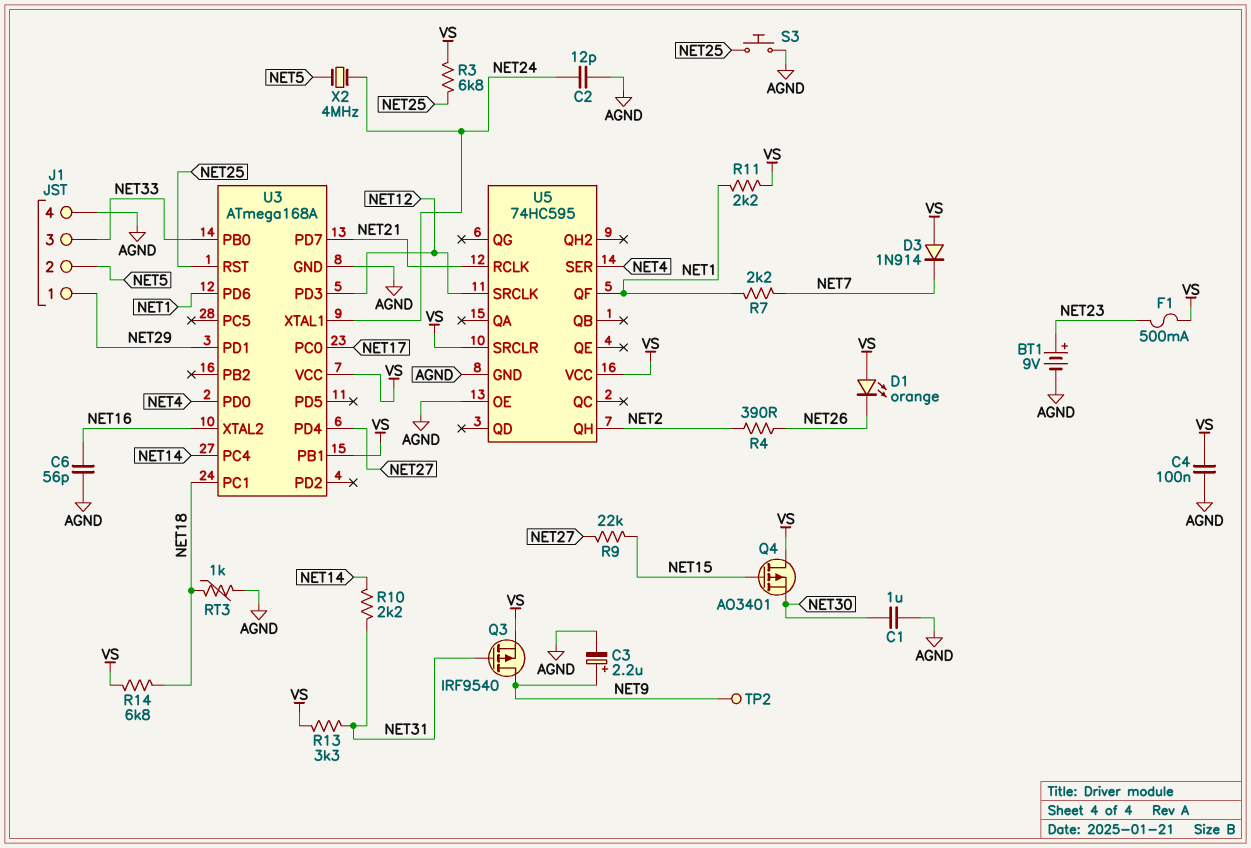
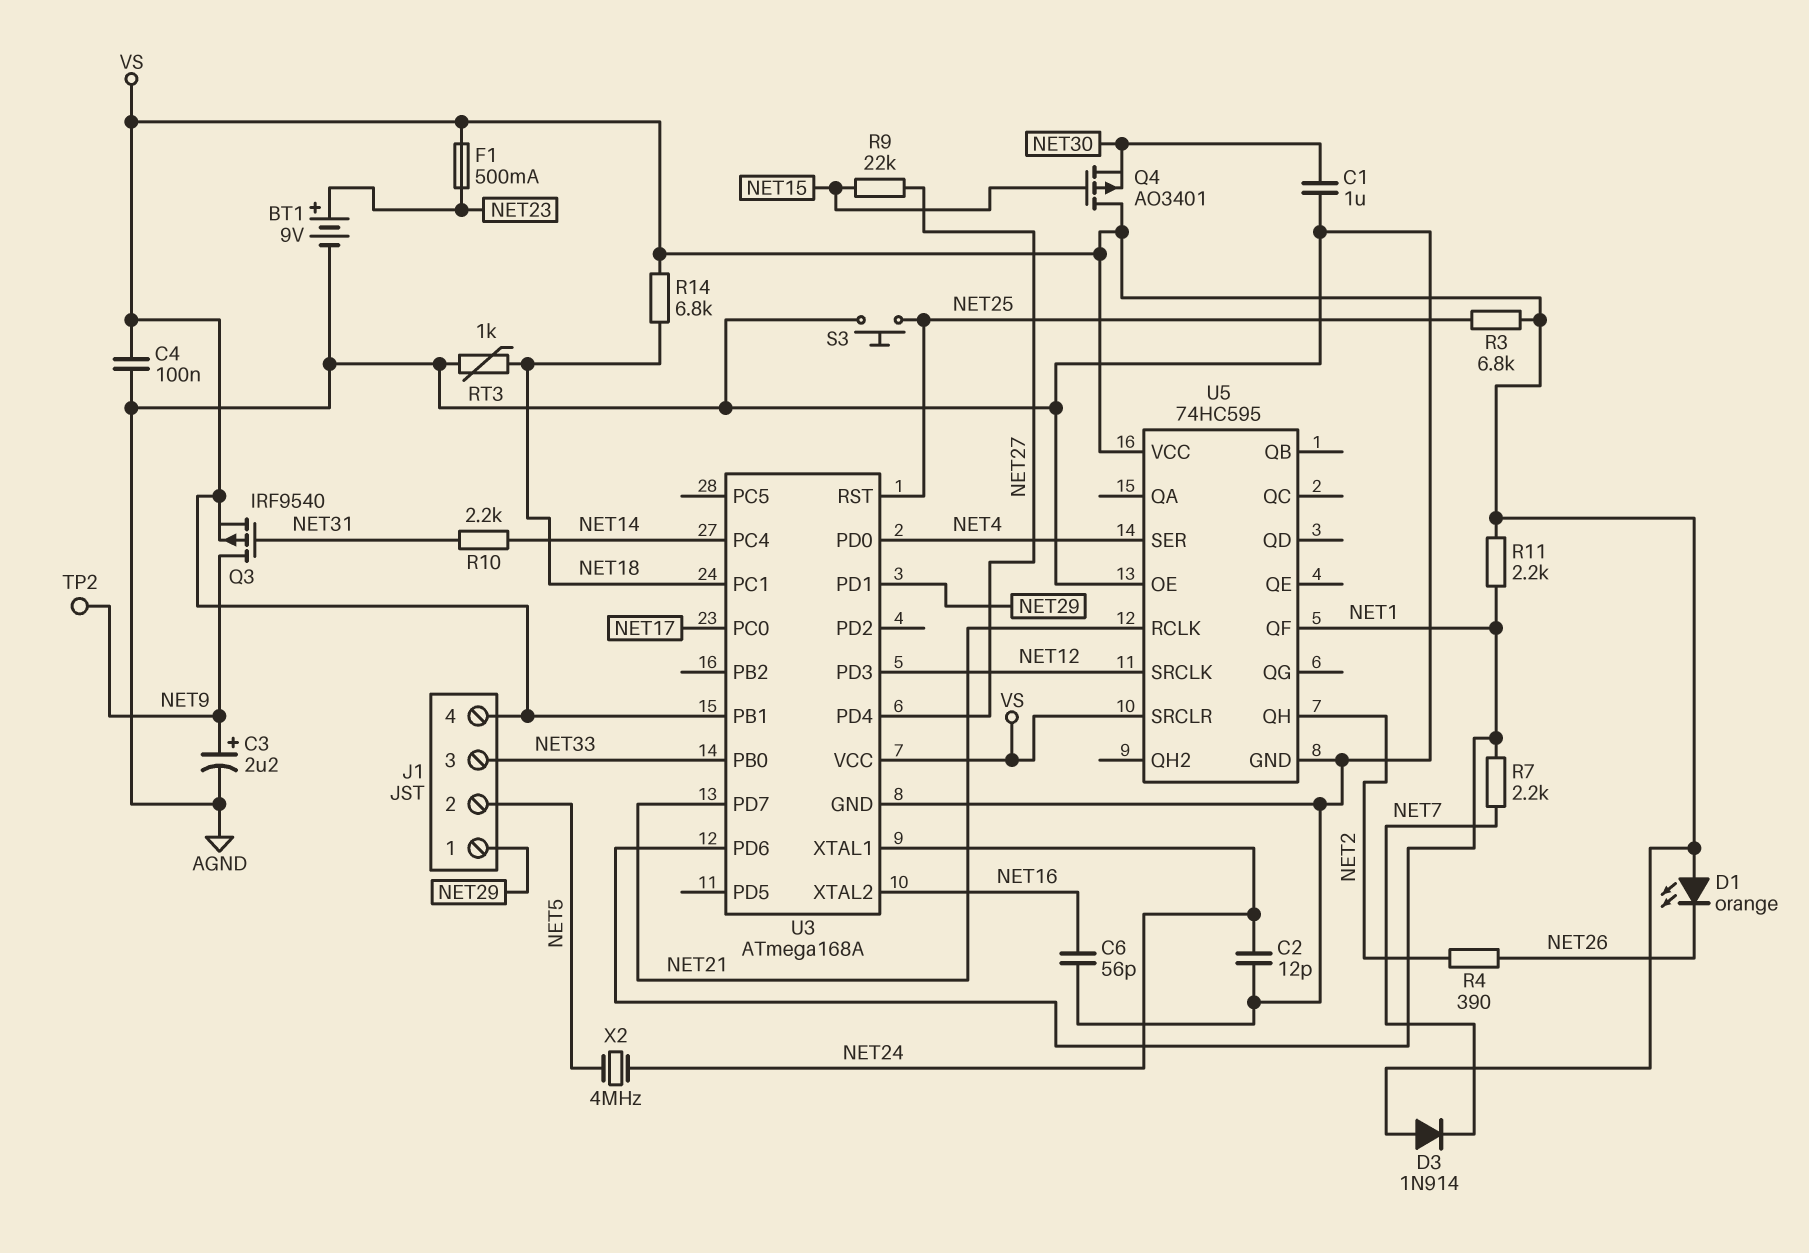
J1 pin 4: AGND -> VS
R13: 3.3k (NET31, VS) -> none

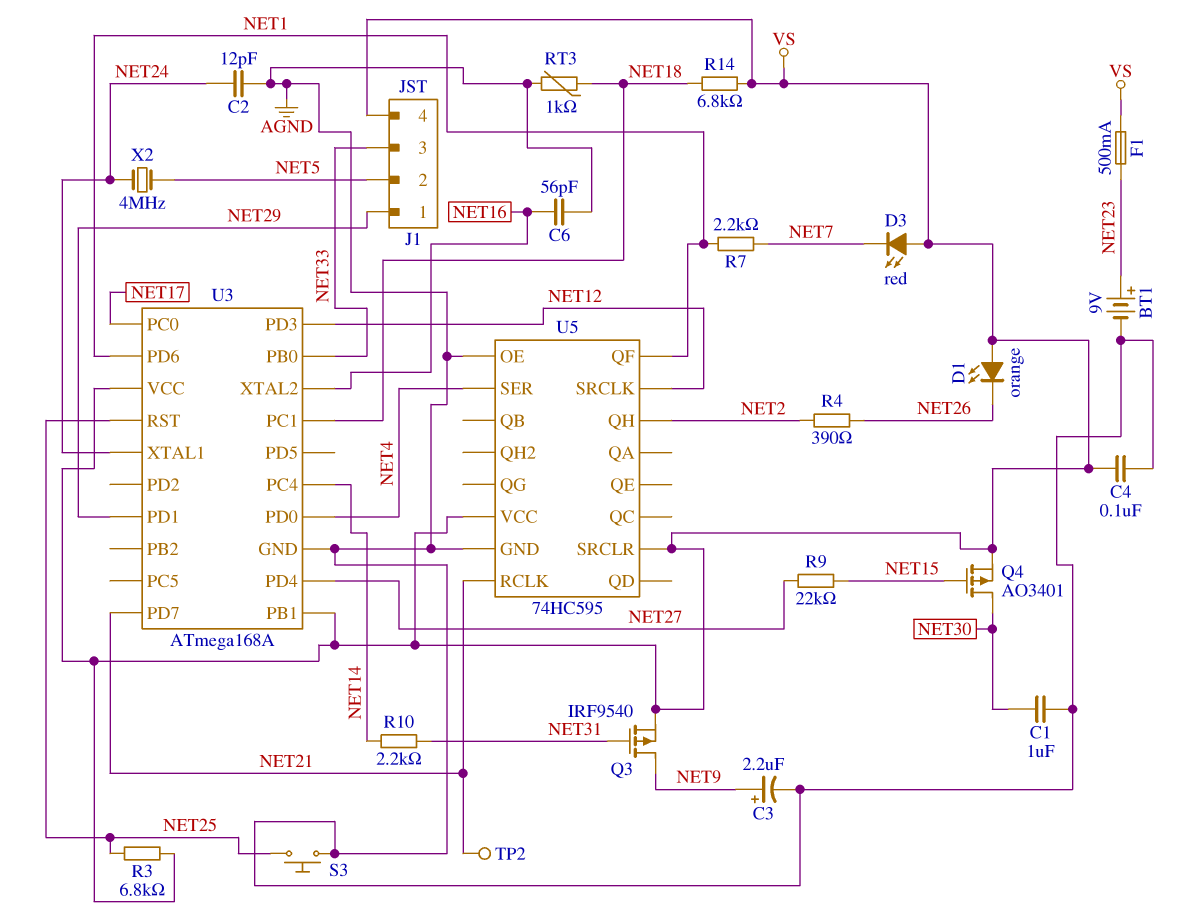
D3: diode 1N914 (A VS, K NET7) -> LED red (A VS, K NET7)
Q4: PMOS AO3401 (G NET15, D VS, S NET30) -> PMOS AO3401 (G NET15, D NET30, S VS)
R11: 2.2k (NET1, VS) -> none
TP2: test point (NET9) -> test point (NET21)

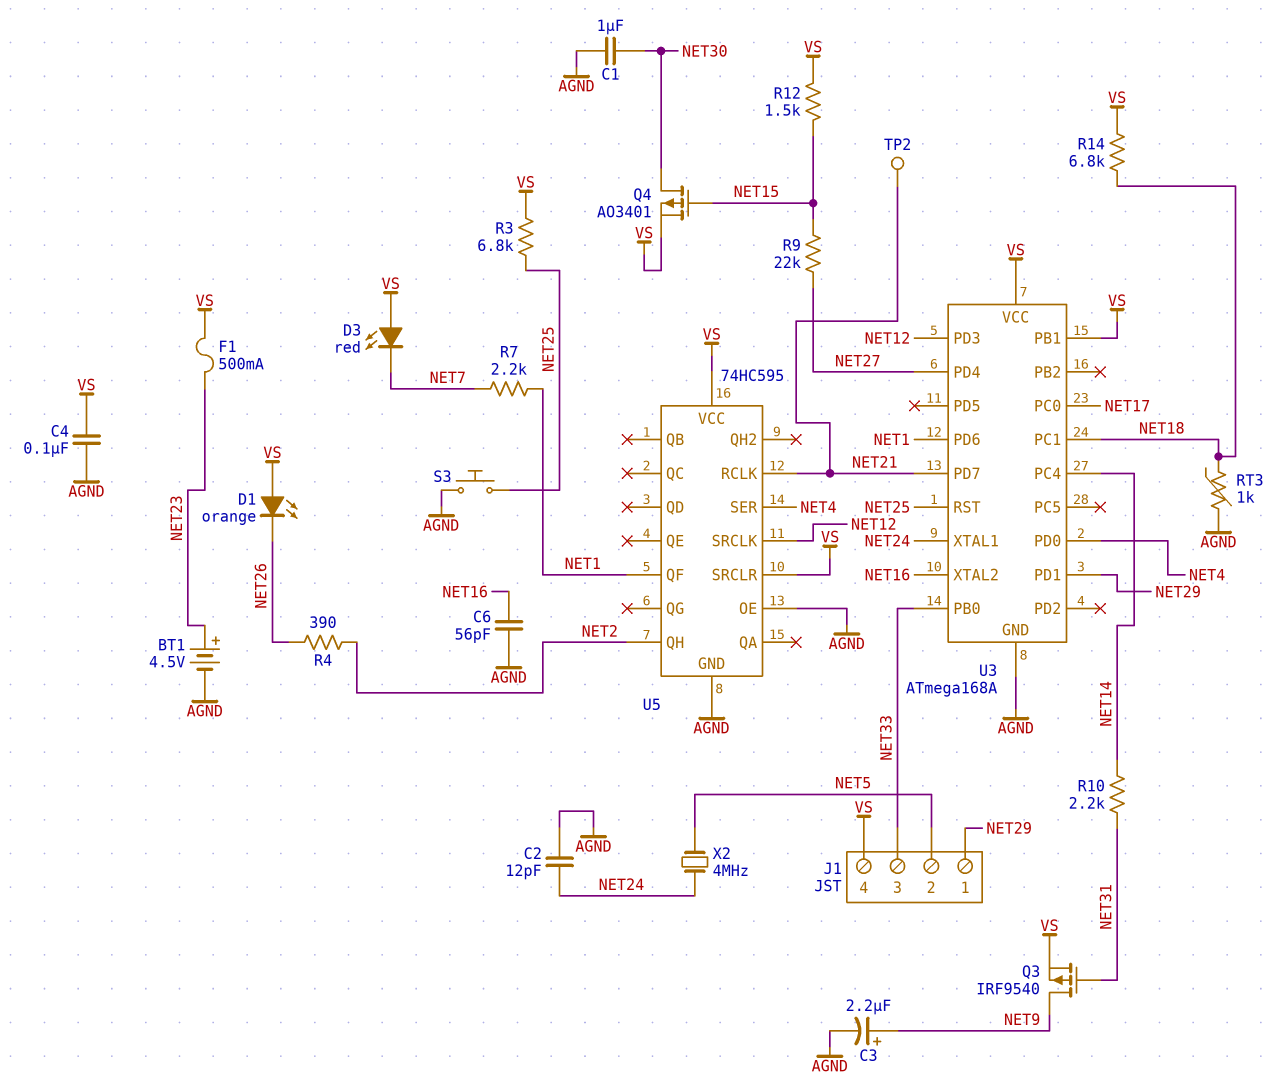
BT1: 9V (plus NET23, minus AGND) -> 4.5V (plus NET23, minus AGND)
R12: none -> 1.5k (NET15, VS)

